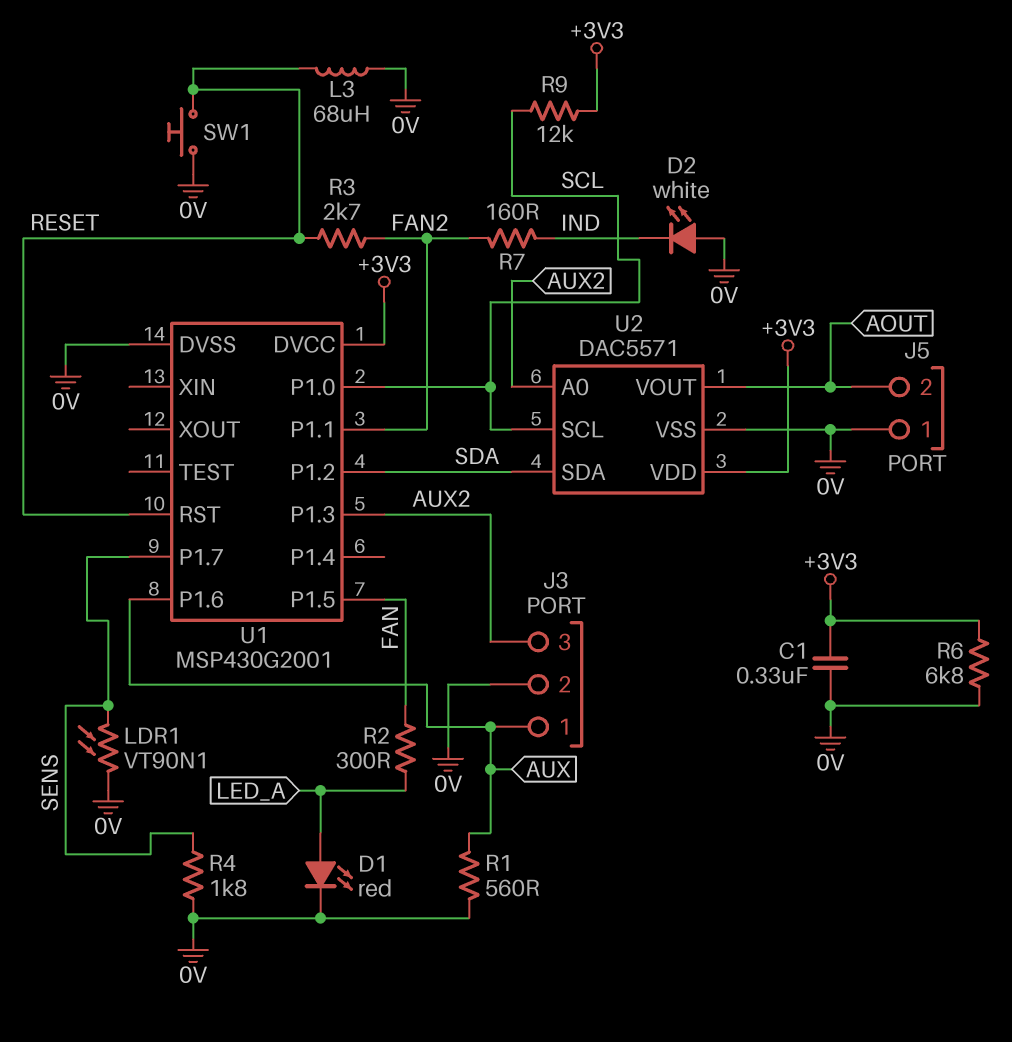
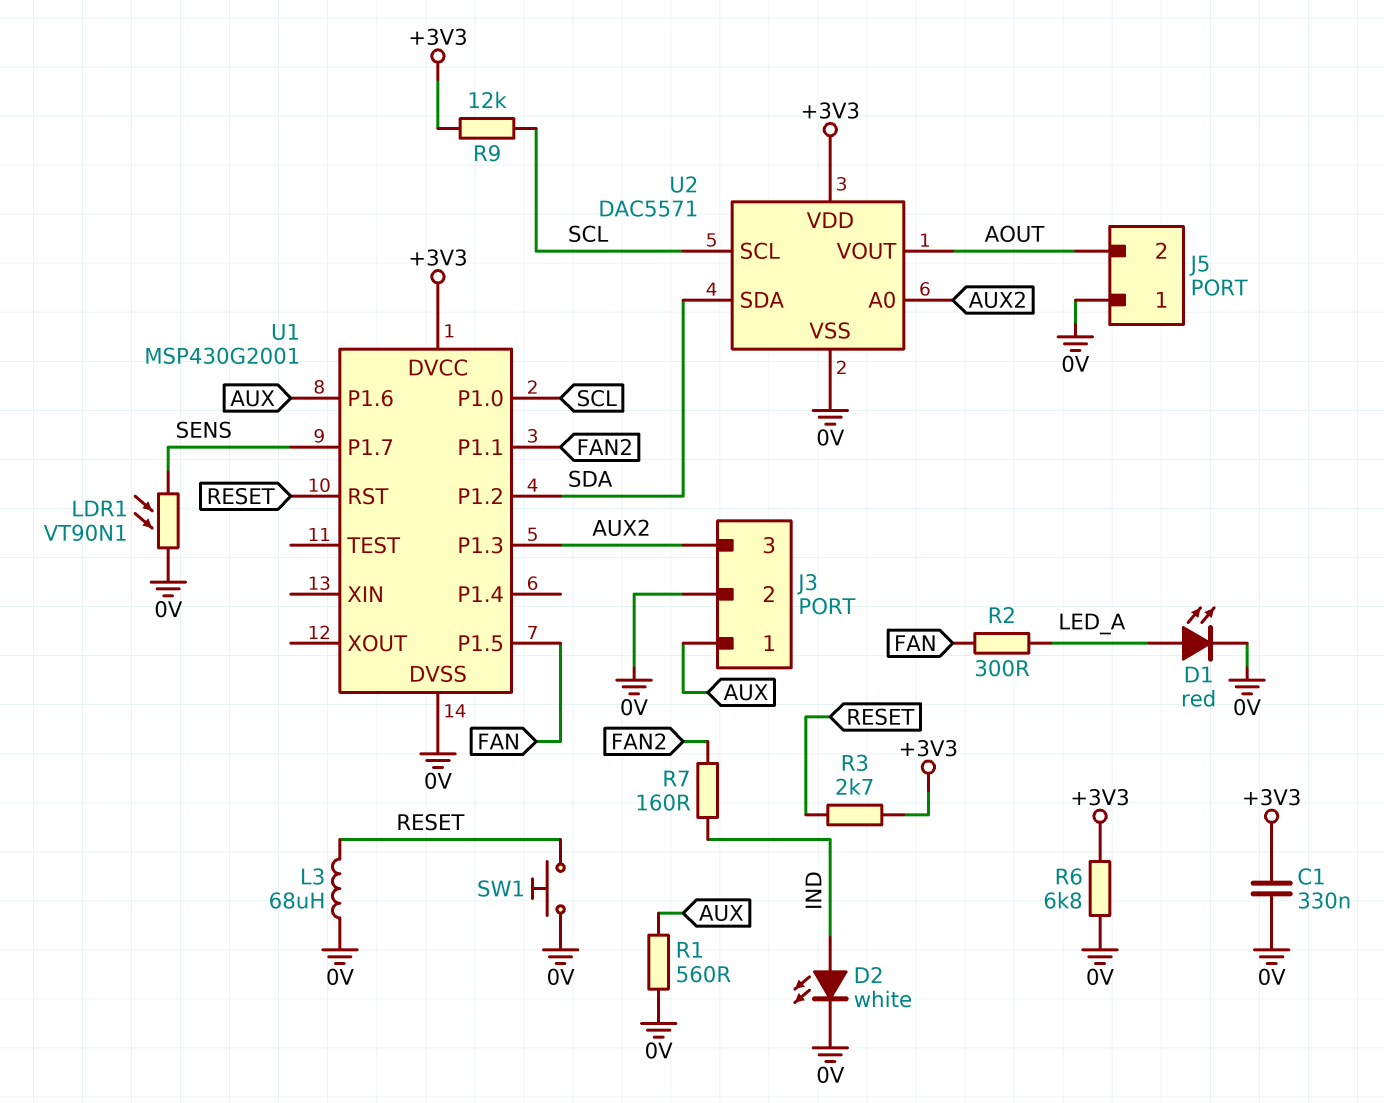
D2: LED white (A 0V, K IND) -> LED white (A IND, K 0V)
R3: 2.7k (FAN2, RESET) -> 2.7k (+3V3, RESET)
R4: 1.8k (0V, SENS) -> none

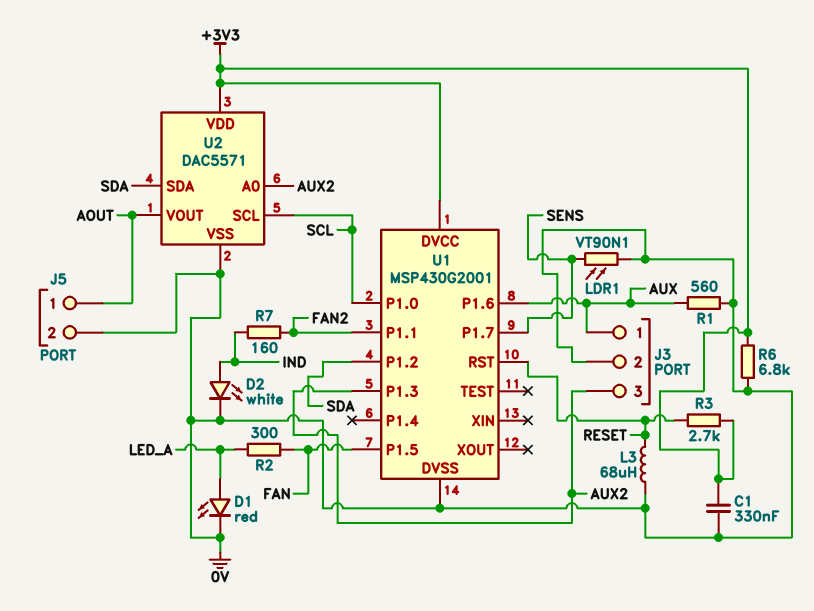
J5 pin 1: 0V -> AOUT
J5 pin 2: AOUT -> 0V
R9: 12k (+3V3, SCL) -> none
SW1: button (0V, RESET) -> none

